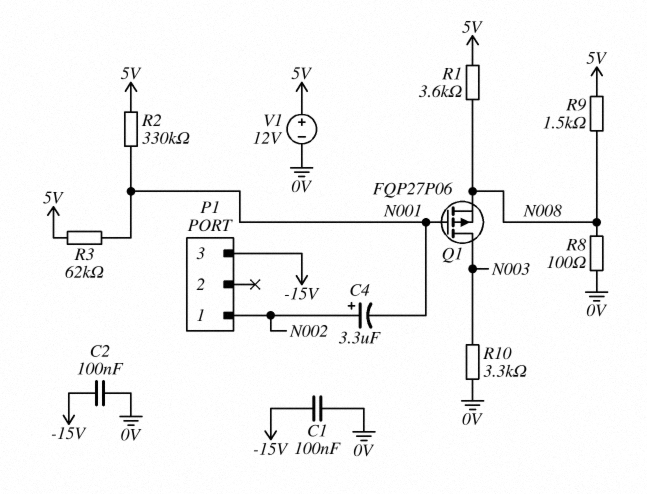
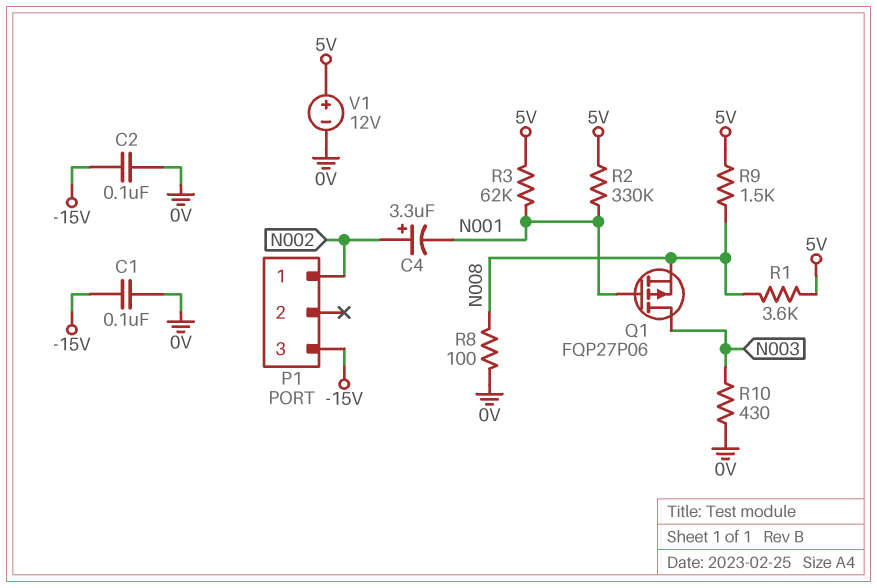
R10: 3.3k (0V, N003) -> 430 (0V, N003)

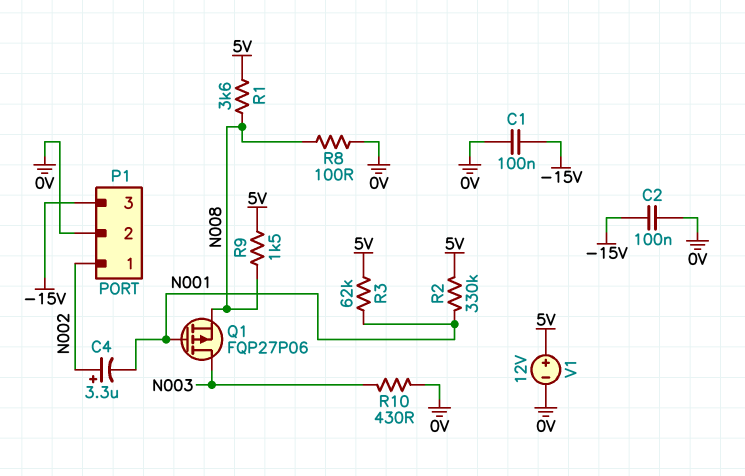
P1 pin 2: none -> 0V

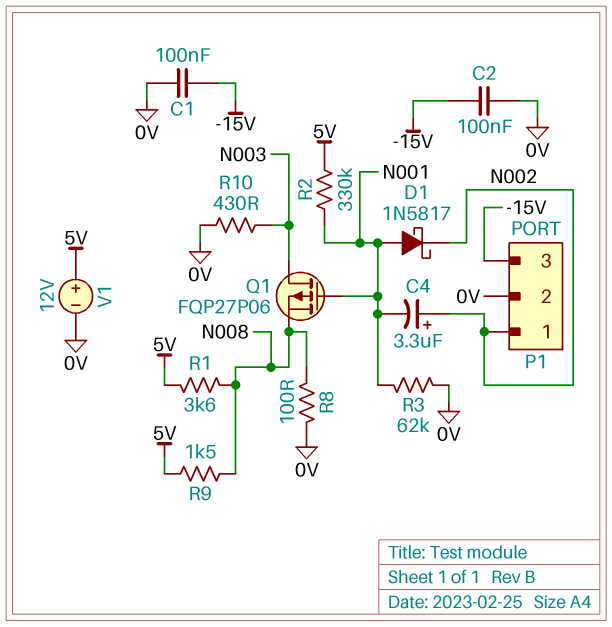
D1: none -> schottky 1N5817 (A N001, K N002)
R3: 62k (5V, N001) -> 62k (0V, N001)

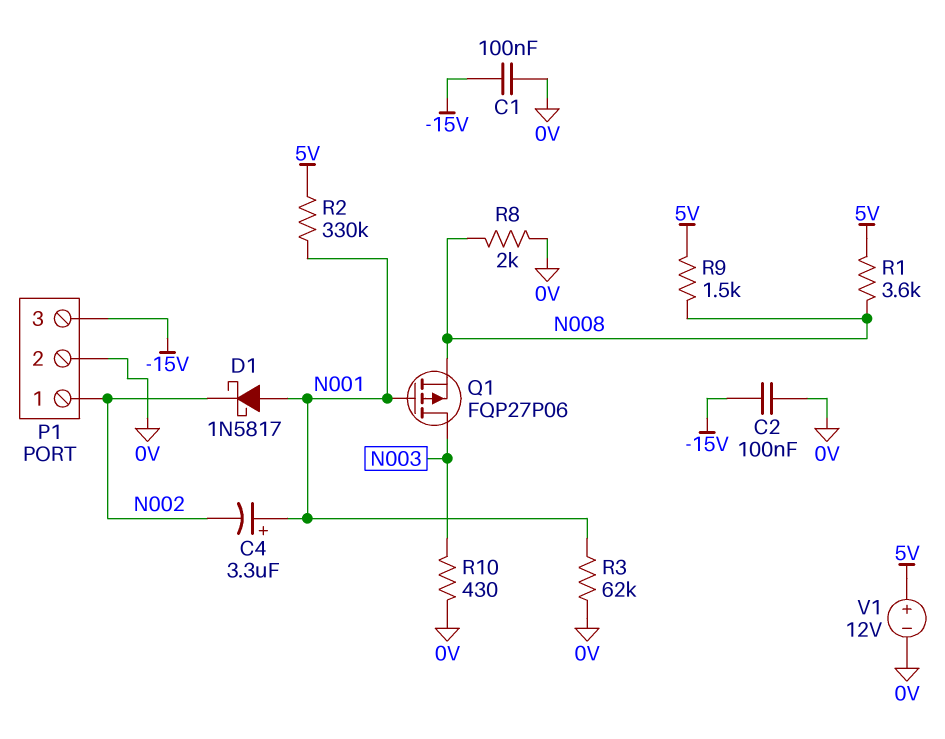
C4: 3.3uF (plus N002, minus N001) -> 3.3uF (plus N001, minus N002)
R8: 100 (0V, N008) -> 2k (0V, N008)

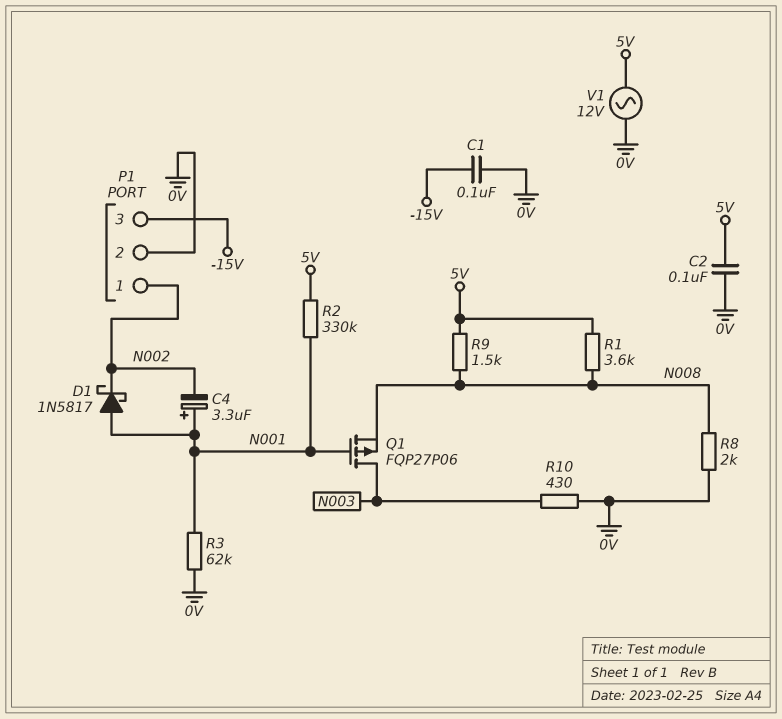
C2: 100nF (-15V, 0V) -> 100nF (0V, 5V)
V1: 12V (plus 5V, minus 0V) -> AC 12V (0V, 5V)

